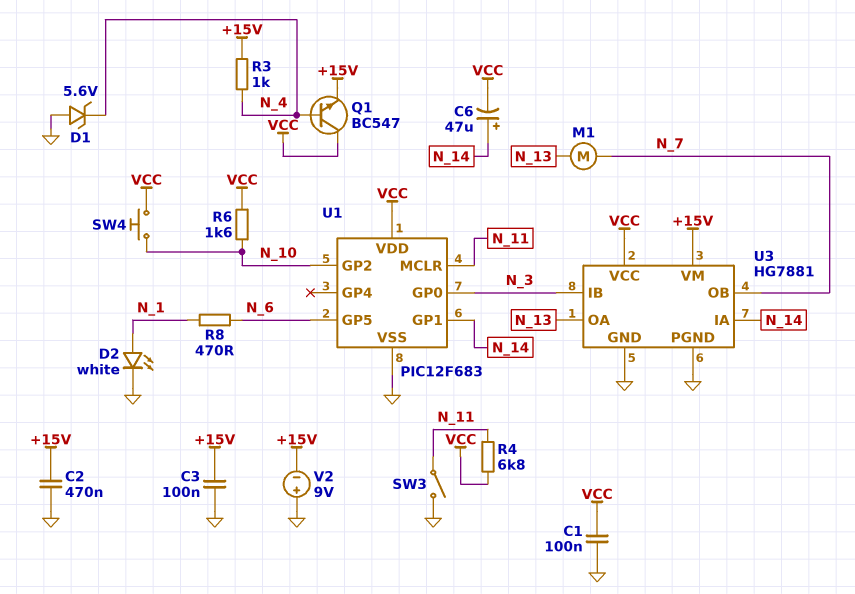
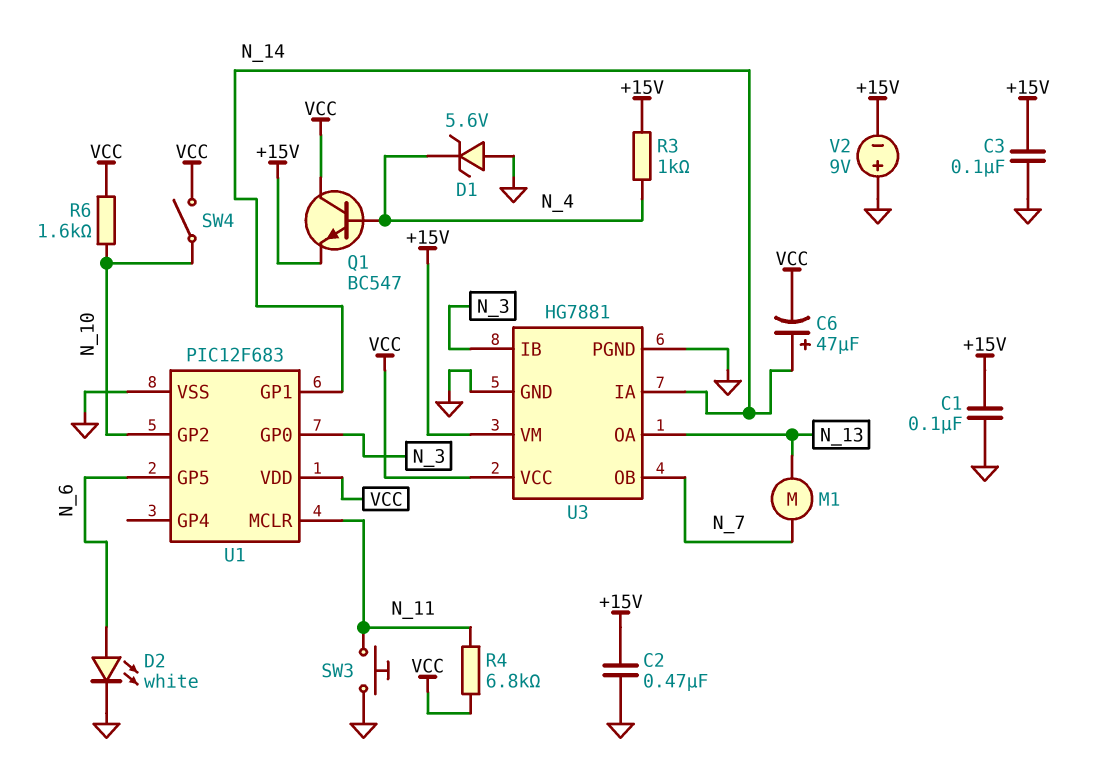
C1: 100nF (GND, VCC) -> 100nF (+15V, GND)
D2: LED white (A N_1, K GND) -> LED white (A N_6, K GND)
R8: 470 (N_1, N_6) -> none
SW3: switch (GND, N_11) -> button (GND, N_11)
SW4: button (N_10, VCC) -> switch (N_10, VCC)

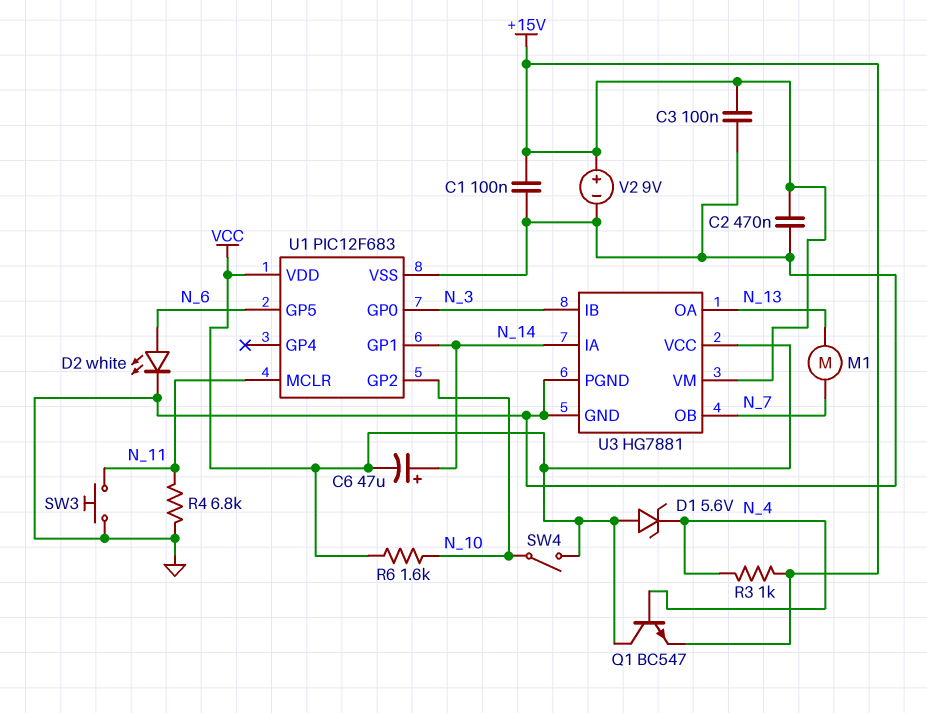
D1: zener 5.6V (A GND, K N_4) -> zener 5.6V (A VCC, K N_4)
R4: 6.8k (N_11, VCC) -> 6.8k (GND, N_11)
V2: 9V (plus GND, minus +15V) -> 9V (plus +15V, minus GND)

